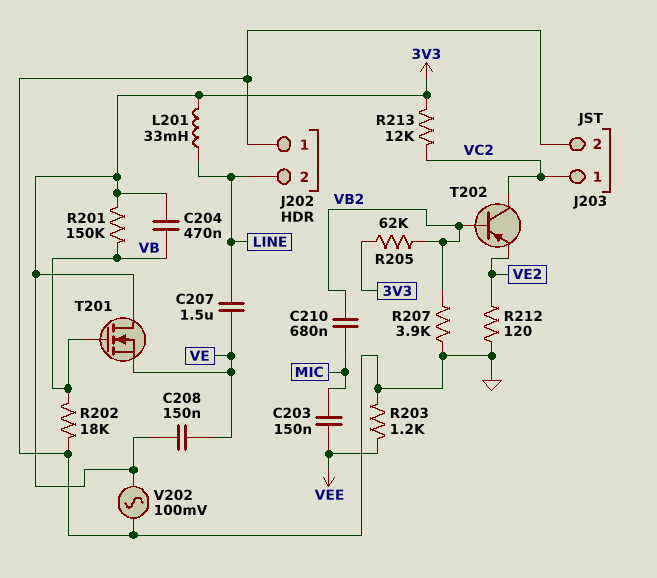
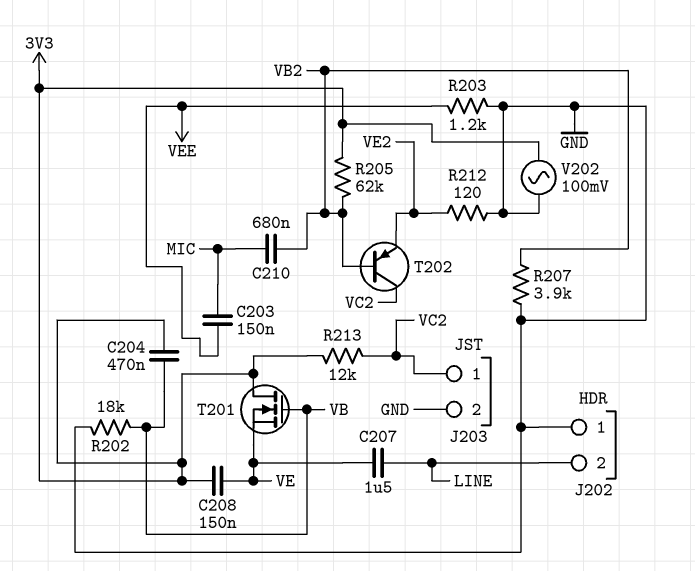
L201: 33mH (3V3, LINE) -> none
R201: 150k (3V3, VB) -> none

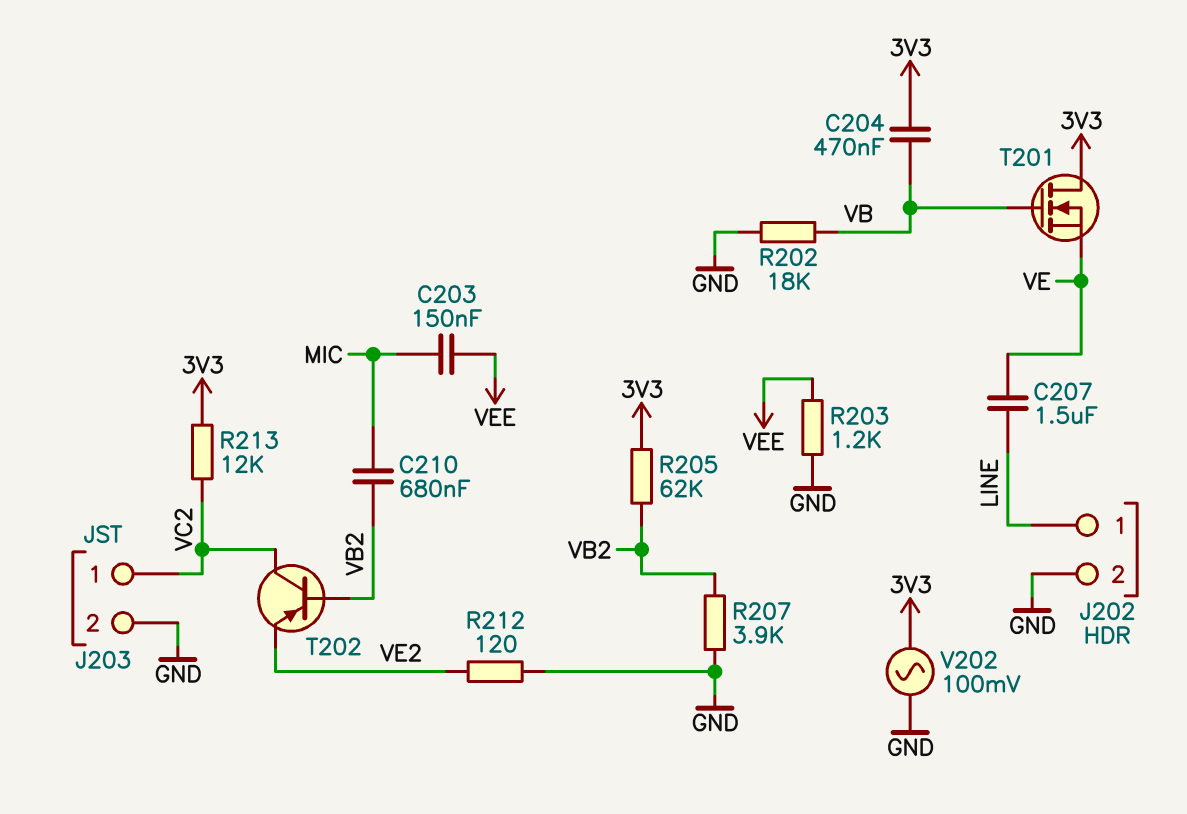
C208: 150nF (3V3, VE) -> none
J202 pin 1: GND -> LINE
J202 pin 2: LINE -> GND

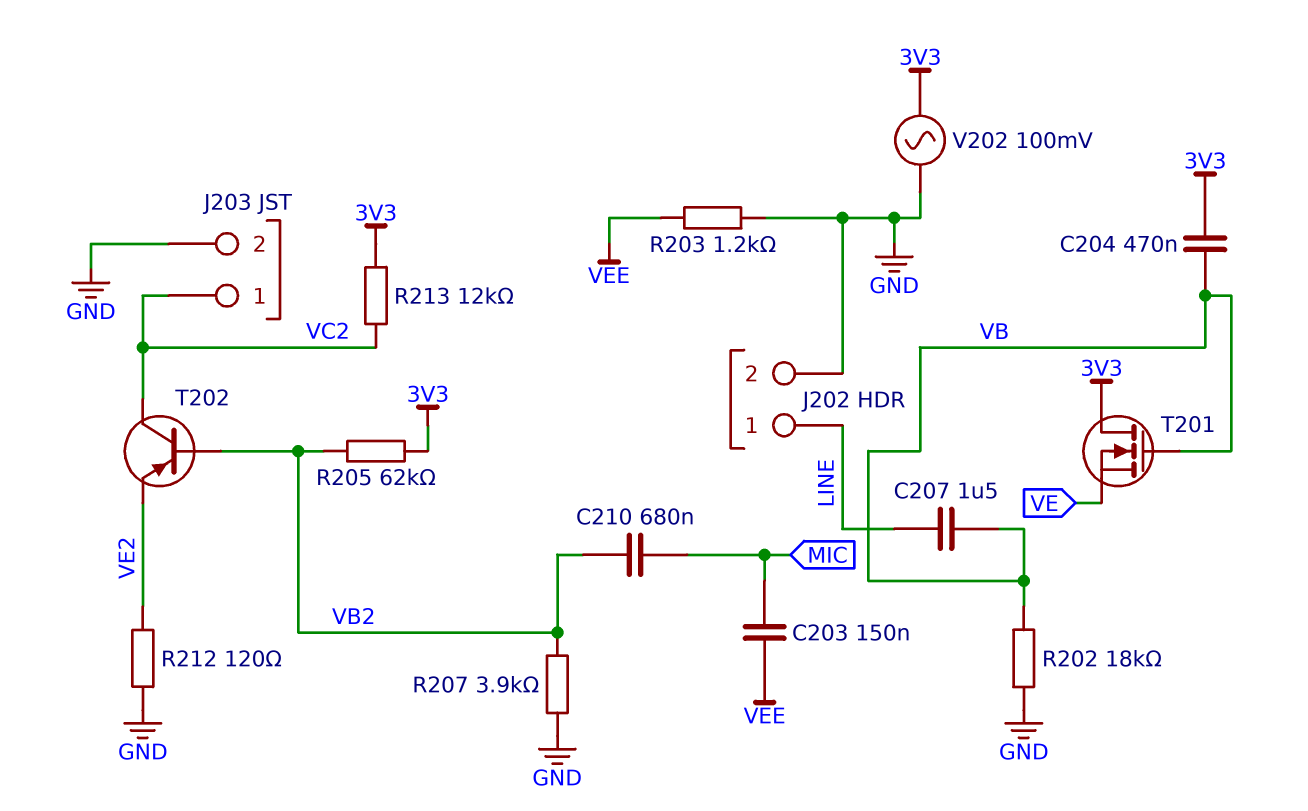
C207: 1.5uF (LINE, VE) -> 1.5uF (LINE, VB)

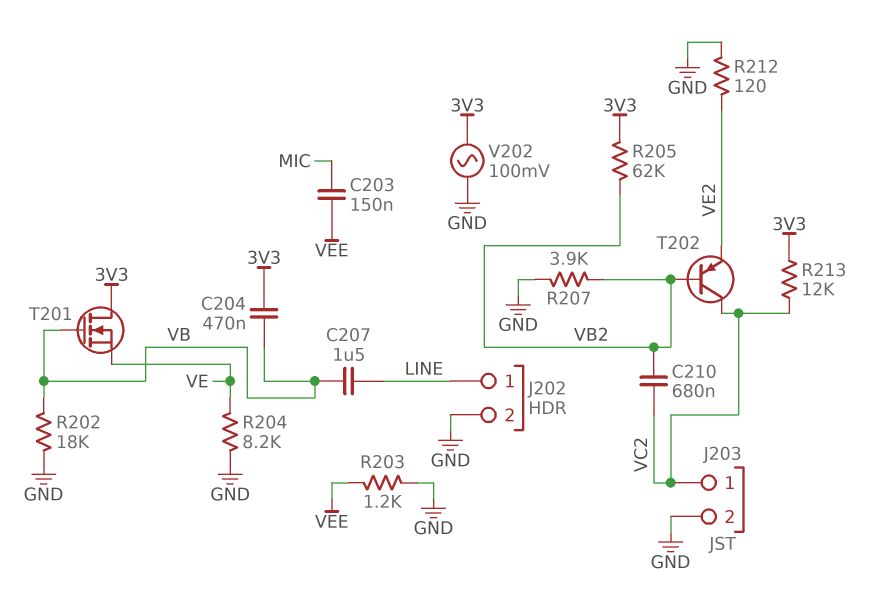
C210: 680nF (MIC, VB2) -> 680nF (VB2, VC2)
R204: none -> 8.2k (GND, VE)

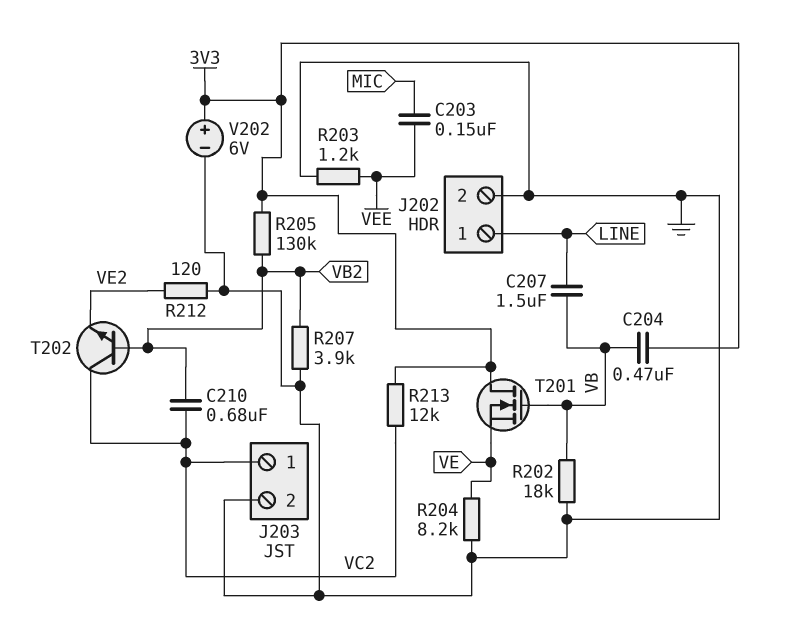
R205: 62k (3V3, VB2) -> 130k (3V3, VB2)
T202: PNP (B VB2, C VC2, E VE2) -> NPN (B VB2, C VC2, E VE2)
V202: AC 100mV (3V3, GND) -> 6V (plus 3V3, minus GND)

